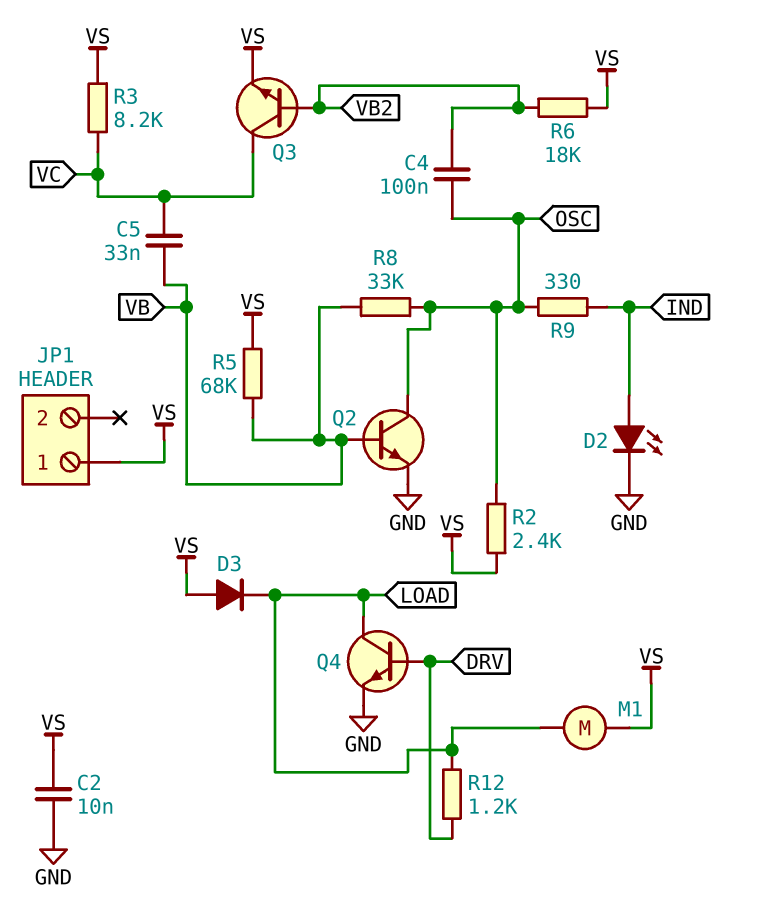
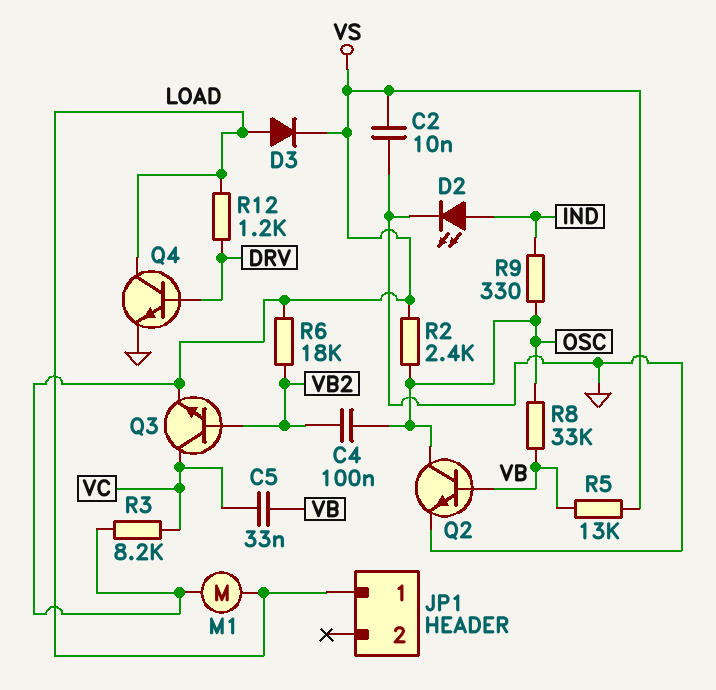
D3: diode (A VS, K LOAD) -> diode (A LOAD, K VS)
JP1 pin 1: VS -> LOAD
R5: 68k (VB, VS) -> 13k (VB, VS)

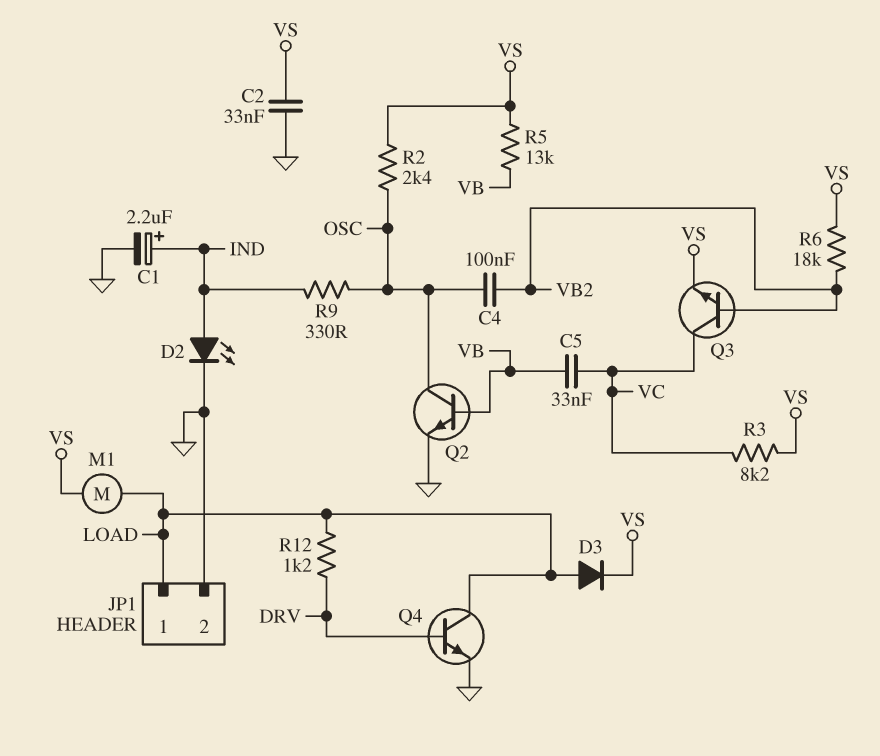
C1: none -> 2.2uF (plus IND, minus GND)
C2: 10nF (GND, VS) -> 33nF (GND, VS)
JP1 pin 2: none -> GND
R8: 33k (OSC, VB) -> none

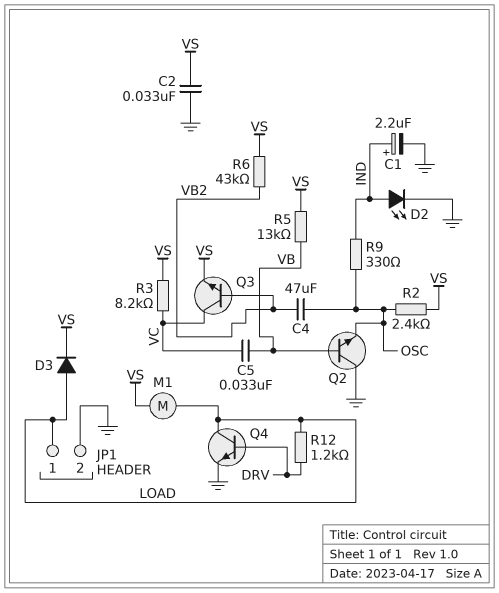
C4: 100nF (OSC, VB2) -> 47uF (OSC, VB2)
Q2: NPN (B VB, C OSC, E GND) -> NPN (B VB, C GND, E OSC)
R6: 18k (VB2, VS) -> 43k (VB2, VS)

